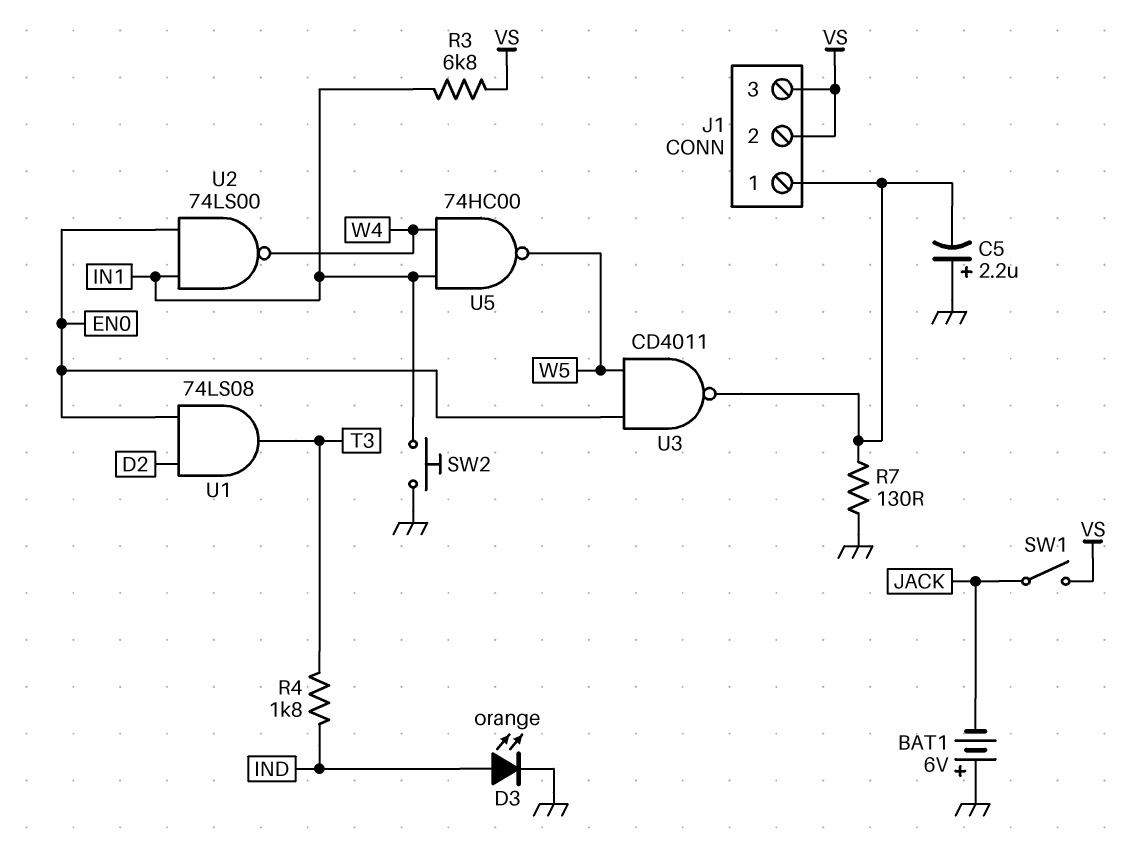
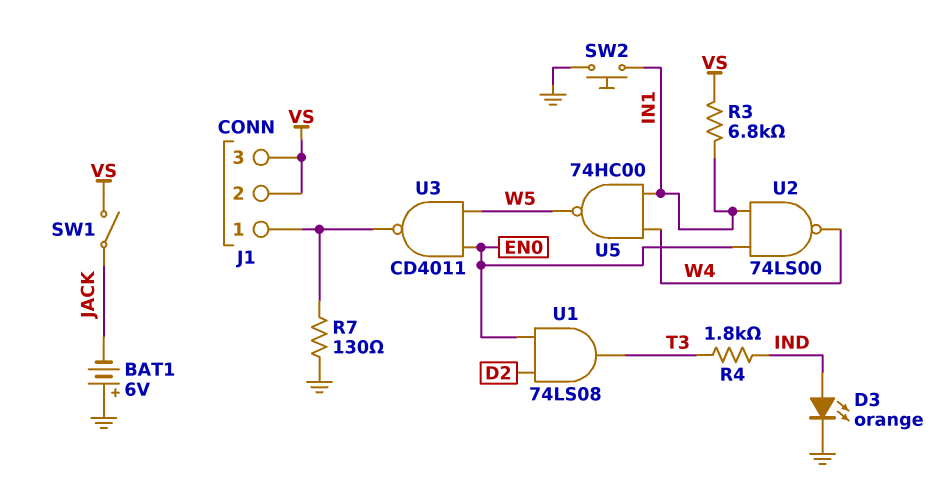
C5: 2.2uF (plus GND, minus J1/1) -> none

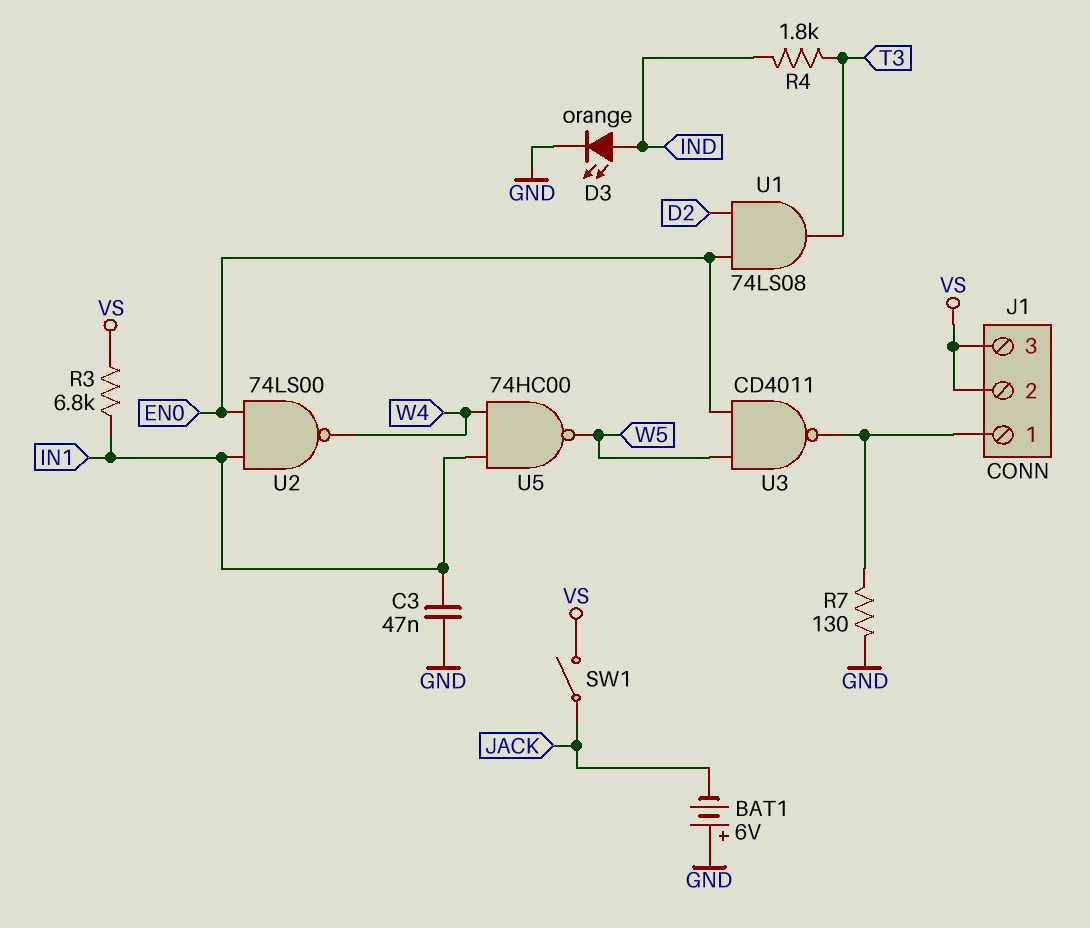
C3: none -> 47nF (GND, IN1)
SW2: button (GND, IN1) -> none

